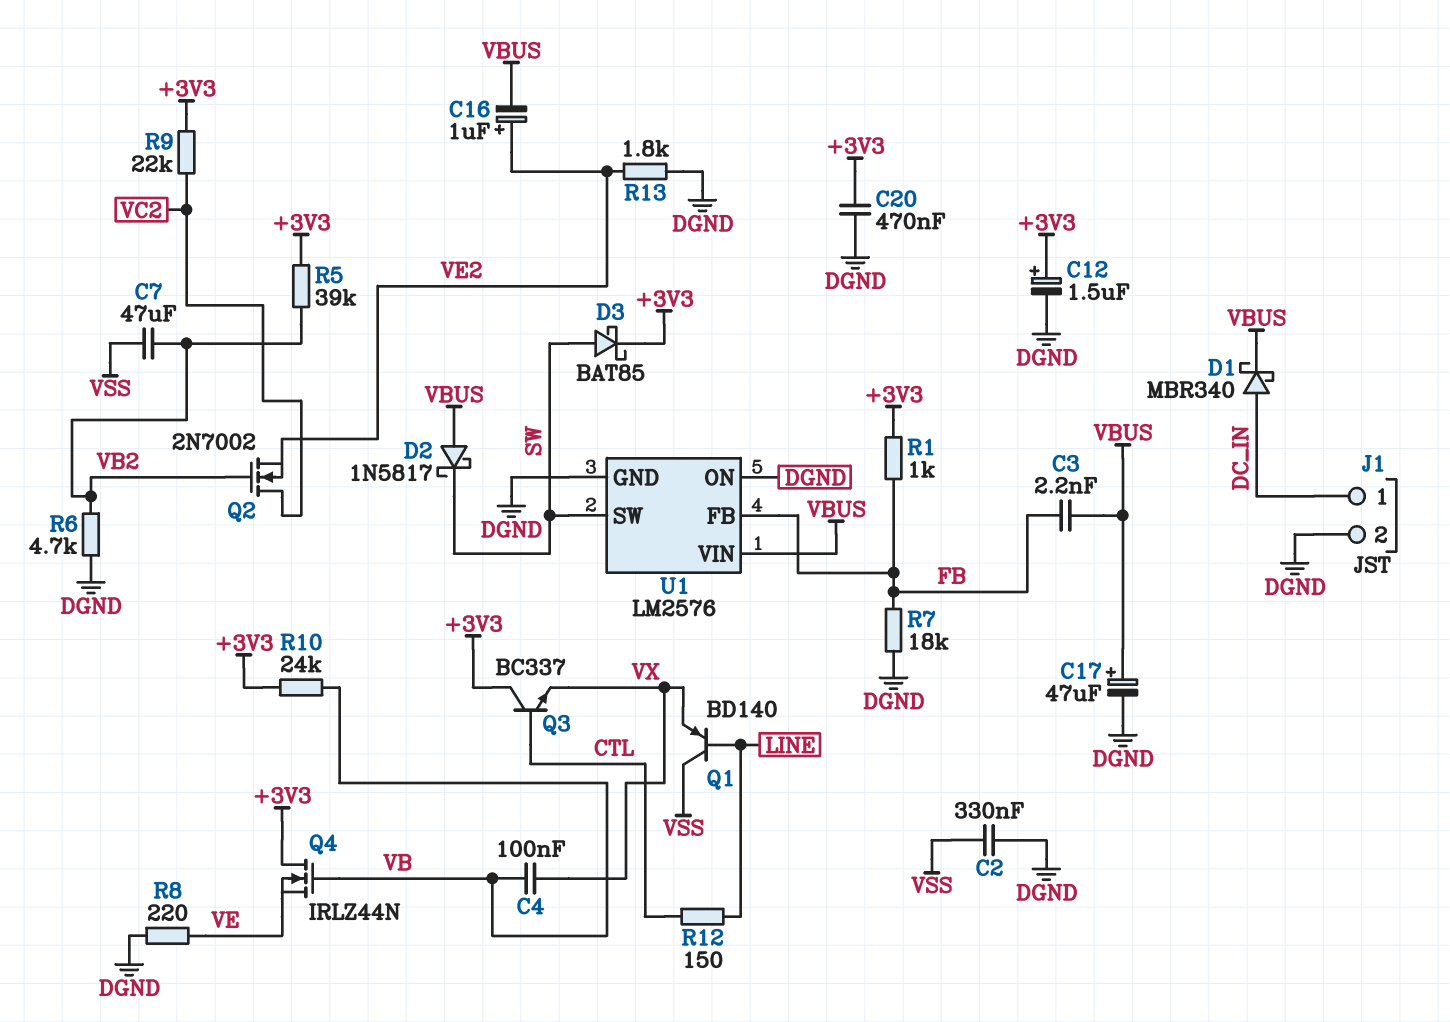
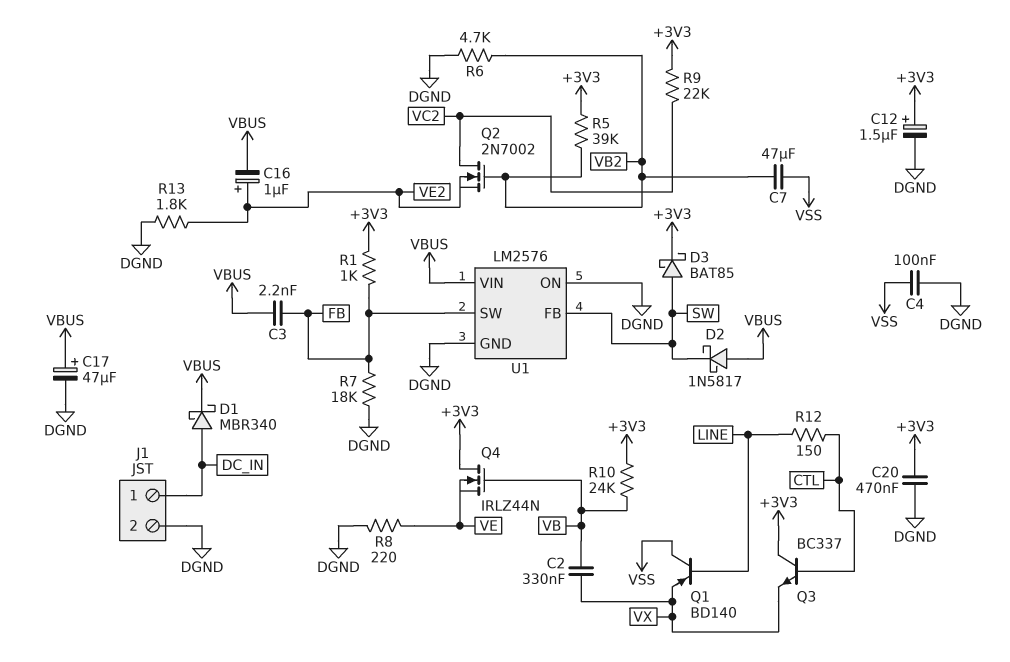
C2: 330nF (DGND, VSS) -> 330nF (VB, VX)
C4: 100nF (VB, VX) -> 100nF (DGND, VSS)
U1 pin FB: FB -> SW
U1 pin SW: SW -> FB

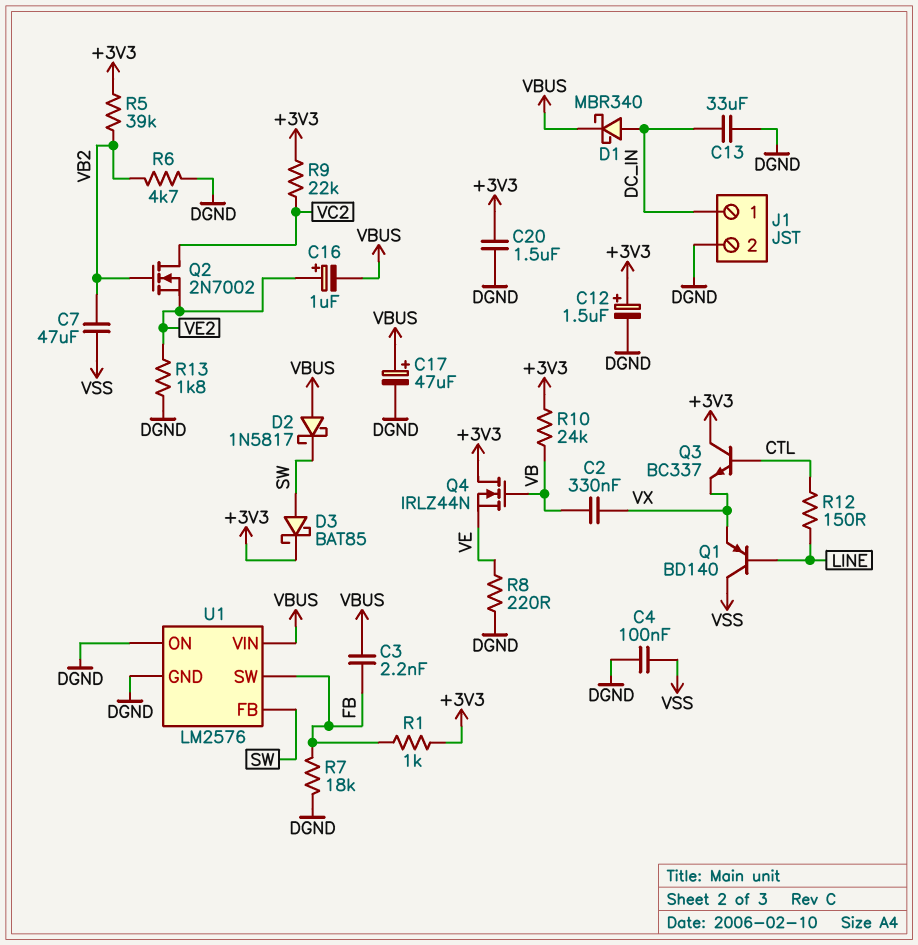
C13: none -> 33uF (DC_IN, DGND)
C20: 470nF (+3V3, DGND) -> 1.5uF (+3V3, DGND)

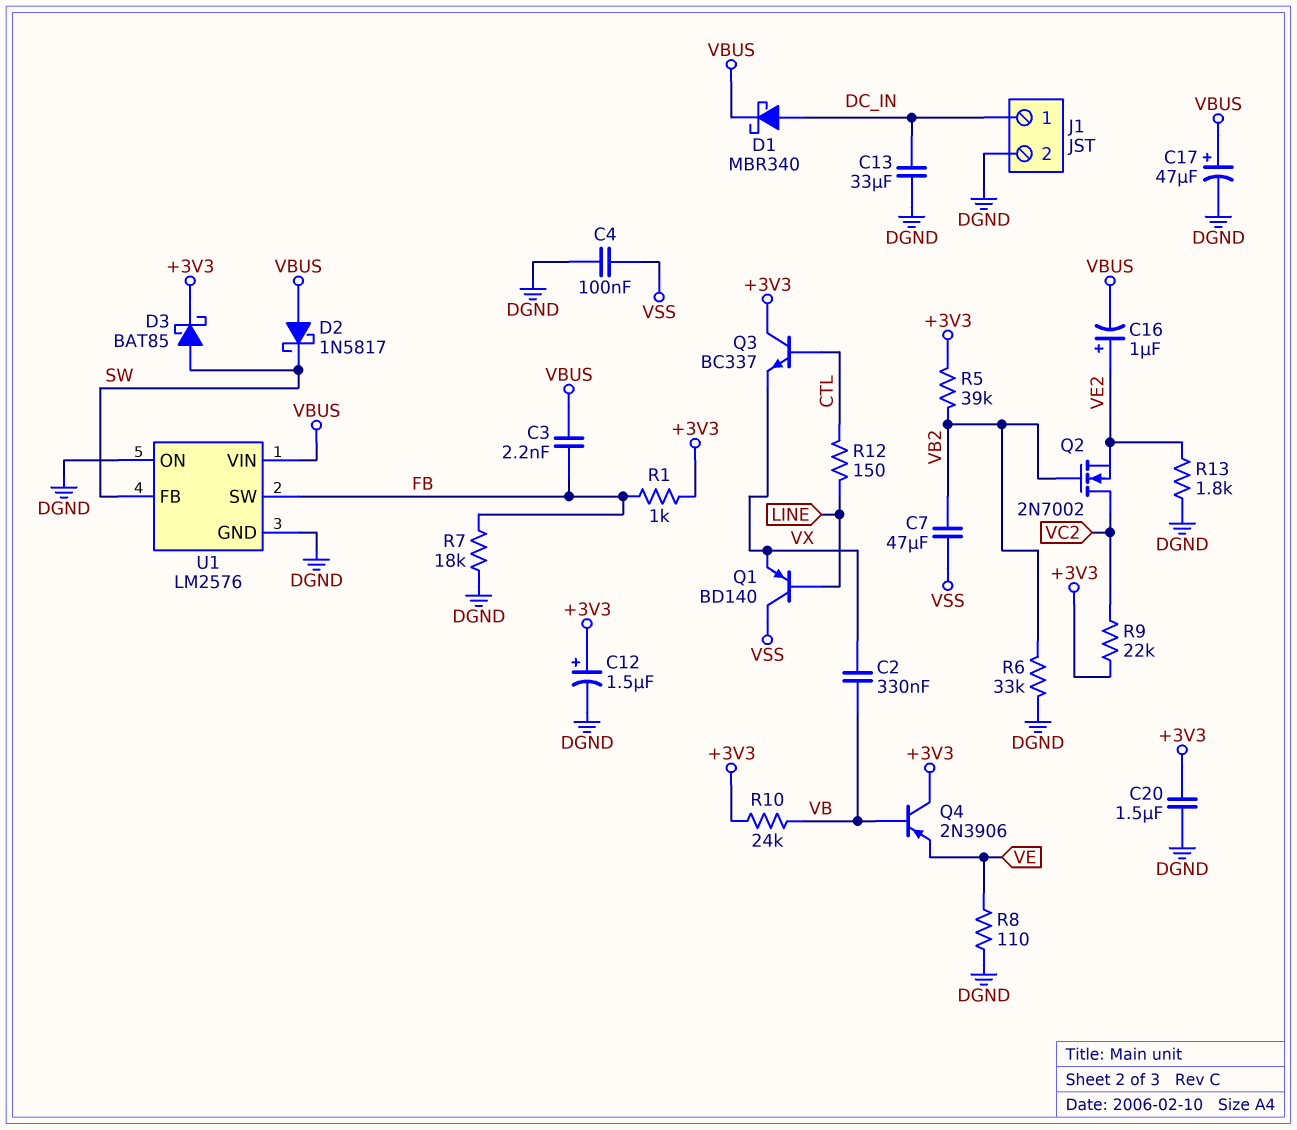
Q4: NMOS IRLZ44N (G VB, D +3V3, S VE) -> PNP 2N3906 (B VB, C +3V3, E VE)
R6: 4.7k (DGND, VB2) -> 33k (DGND, VB2)
R8: 220 (DGND, VE) -> 110 (DGND, VE)

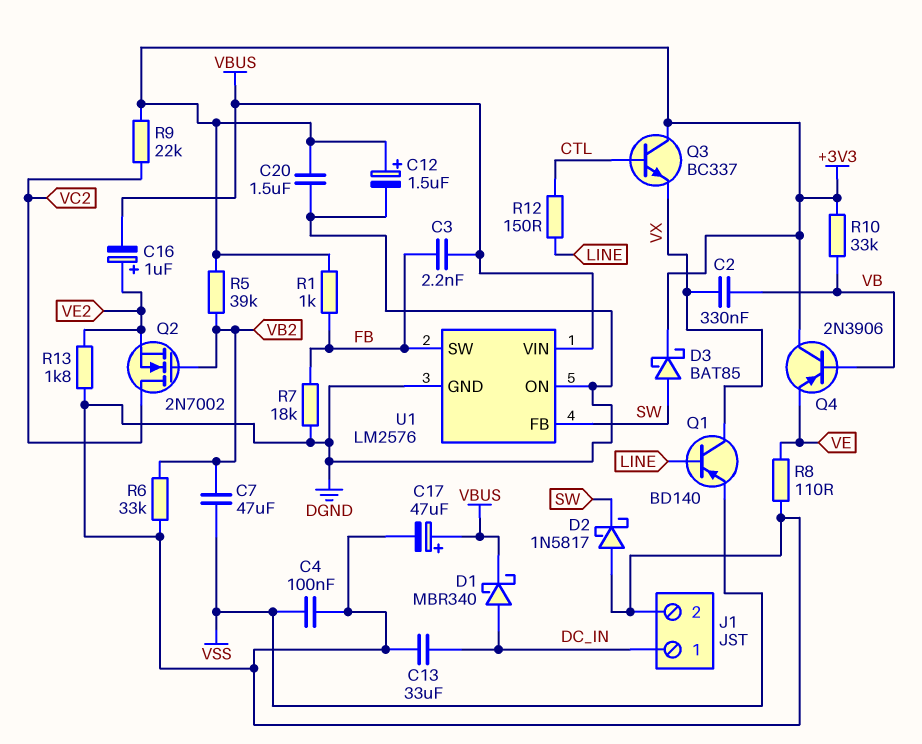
D2: schottky 1N5817 (A VBUS, K SW) -> schottky 1N5817 (A DGND, K SW)
Q1: PNP BD140 (B LINE, C VSS, E VX) -> PNP BD140 (B LINE, C VX, E VSS)
R10: 24k (+3V3, VB) -> 33k (+3V3, VB)

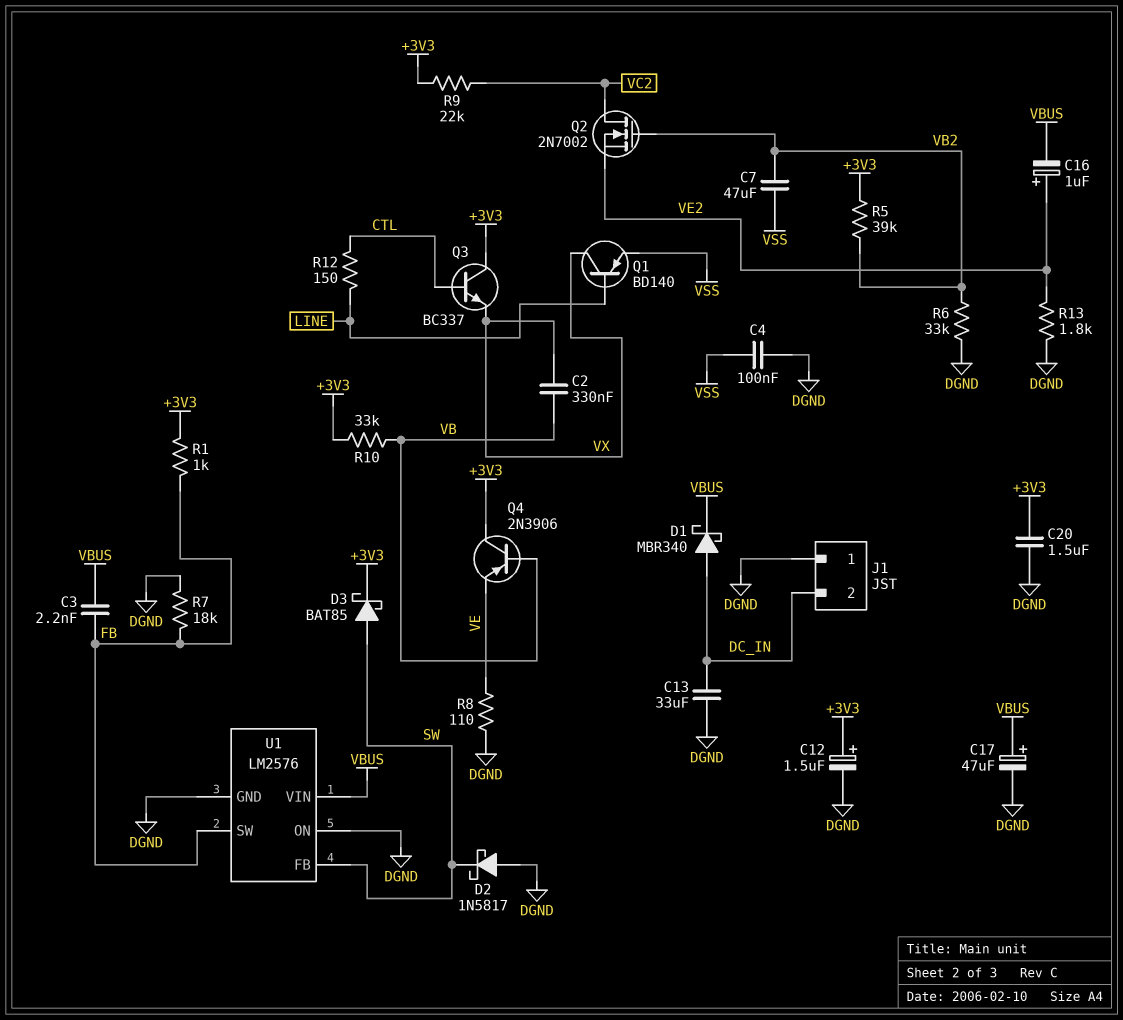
J1 pin 1: DC_IN -> DGND
J1 pin 2: DGND -> DC_IN

